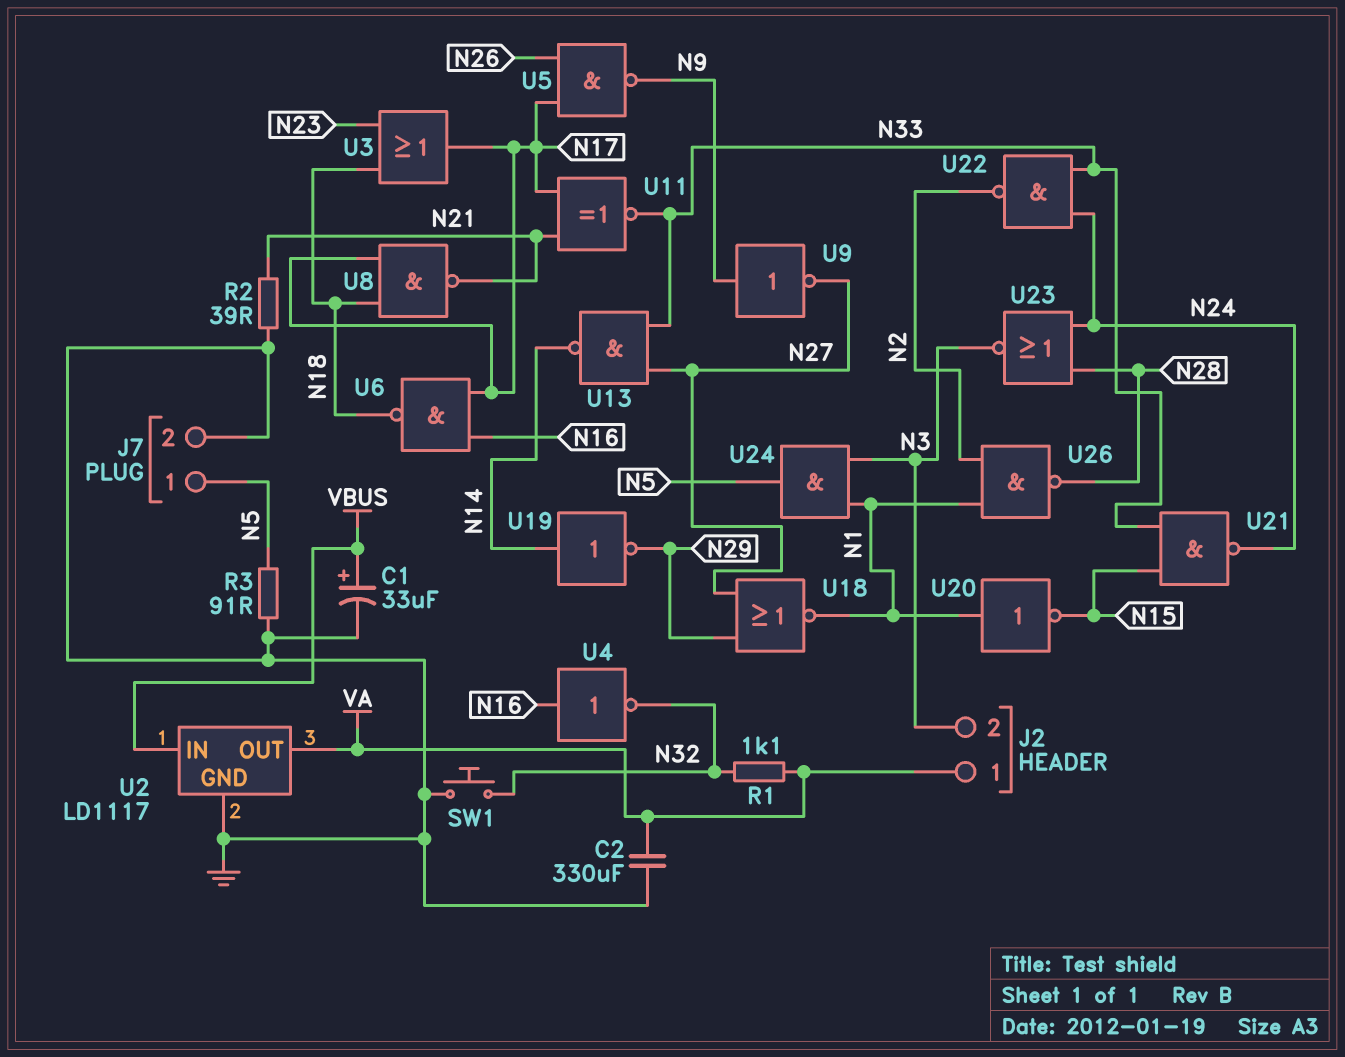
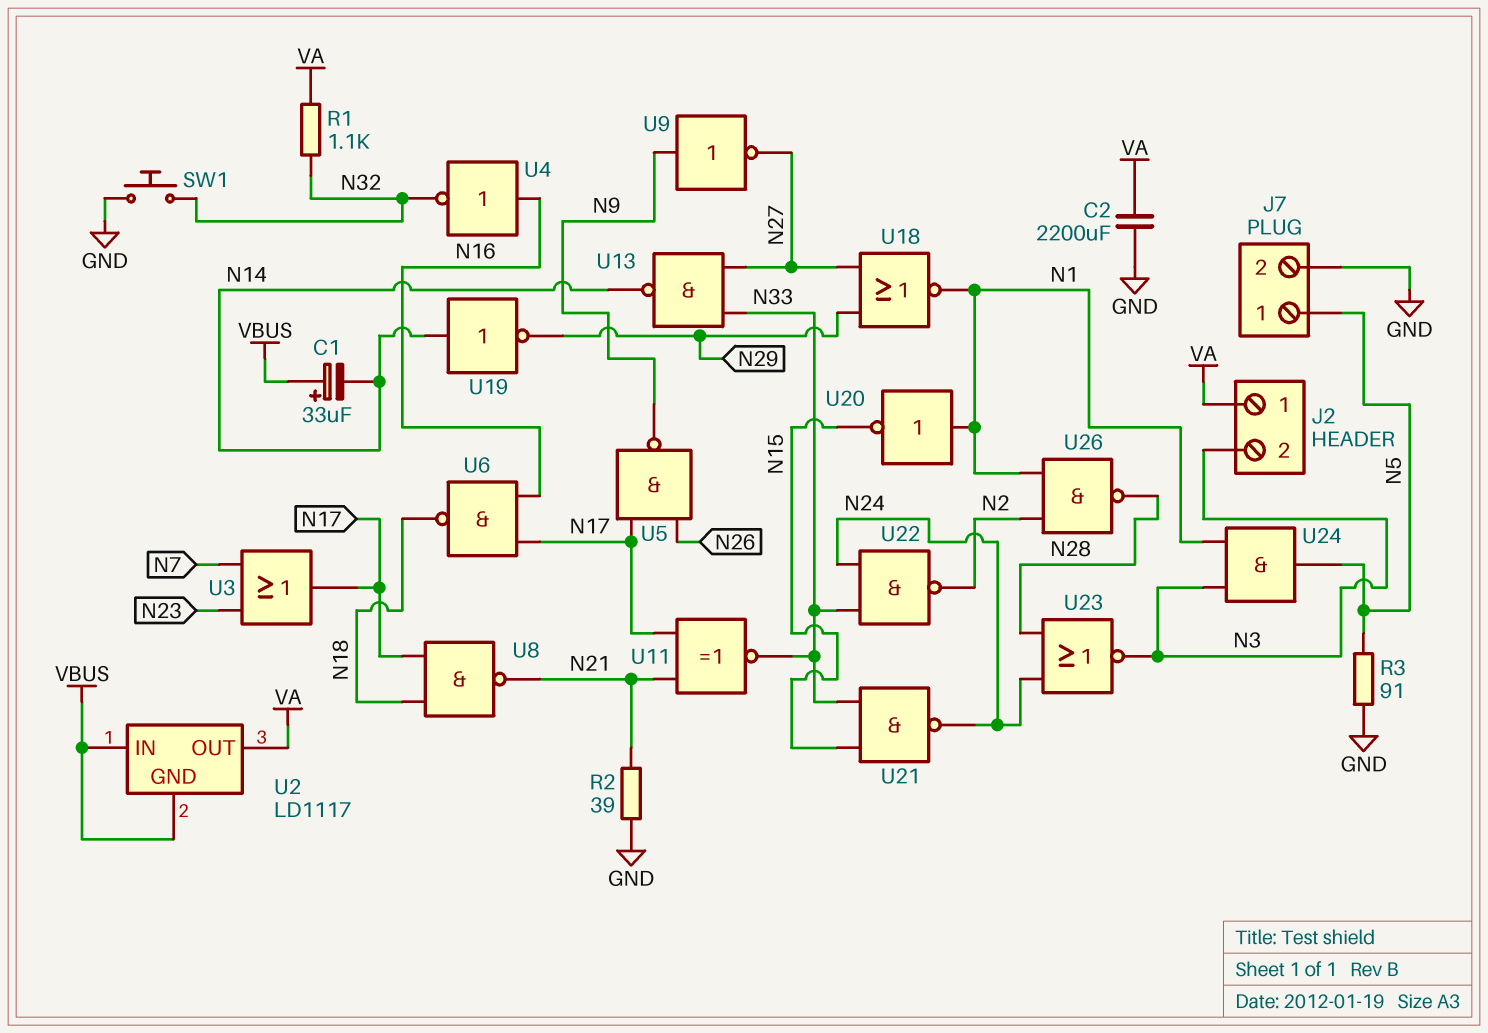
C1: 33uF (plus VBUS, minus GND) -> 33uF (plus VBUS, minus N14)
C2: 330uF (GND, VA) -> 2200uF (GND, VA)
U2 pin GND: GND -> VBUS
U3: OR (in N18, in N23, out N17) -> OR (in N7, in N23, out N17)

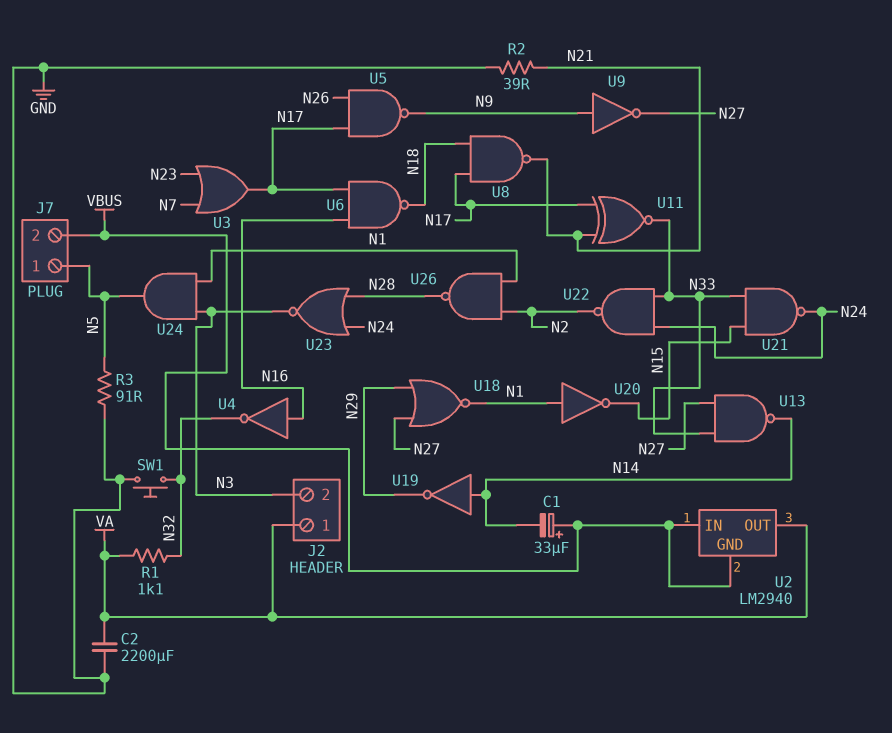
J7 pin 2: GND -> VBUS
U2: LD1117 -> LM2940

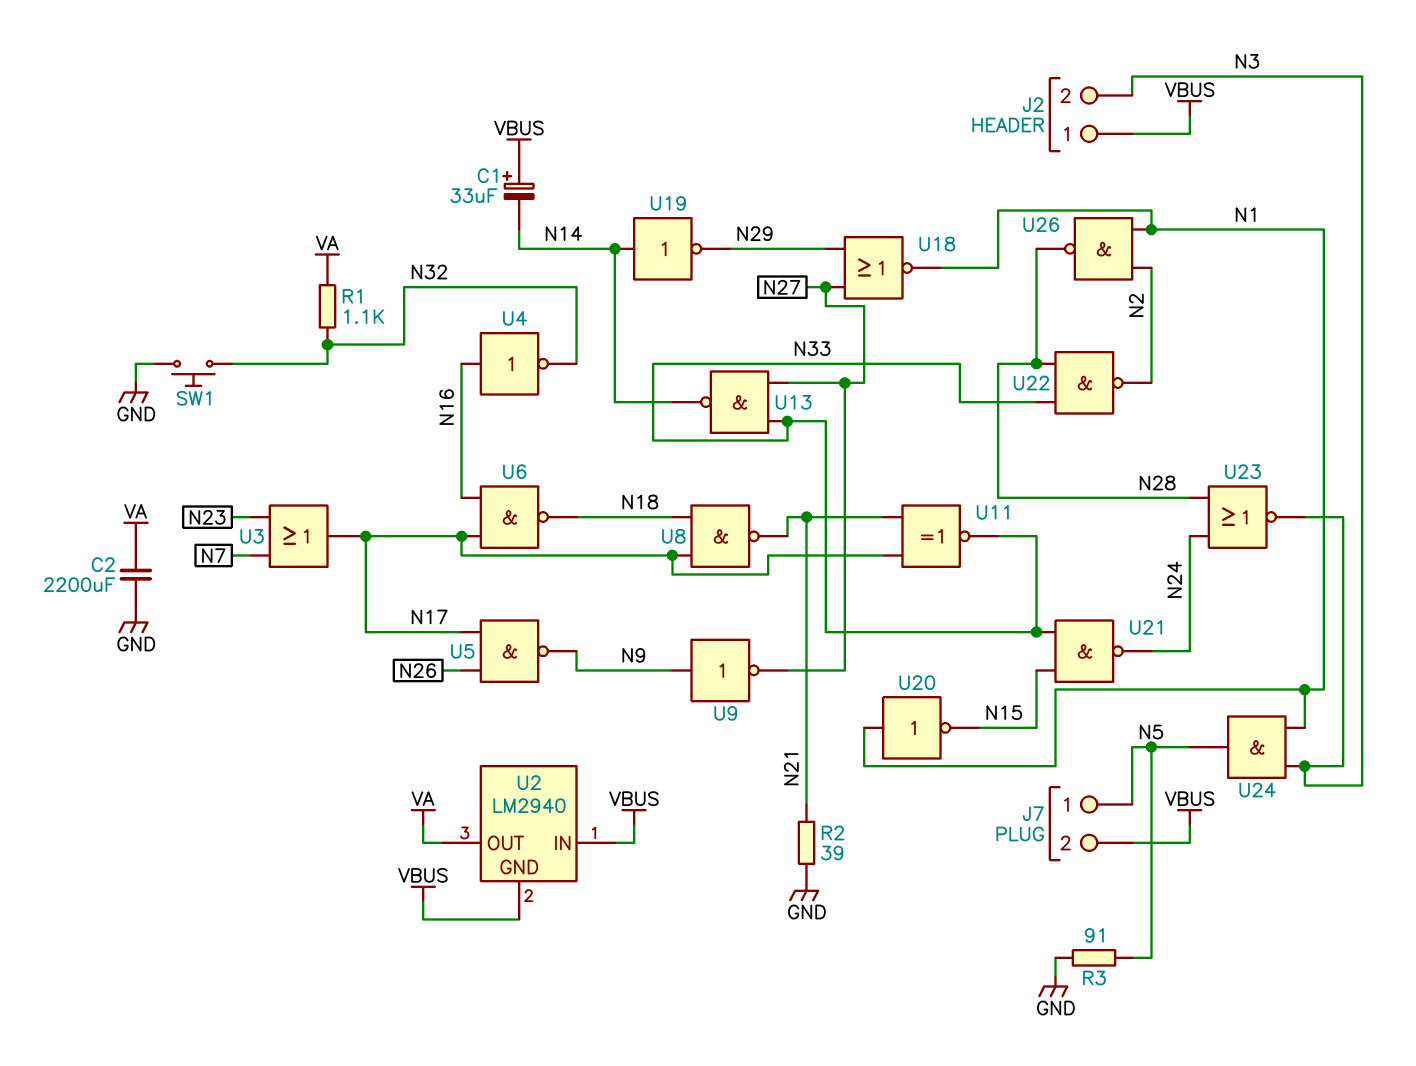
J2 pin 1: VA -> VBUS
U22: NAND (in N24, in N33, out N2) -> NAND (in N28, in N33, out N2)

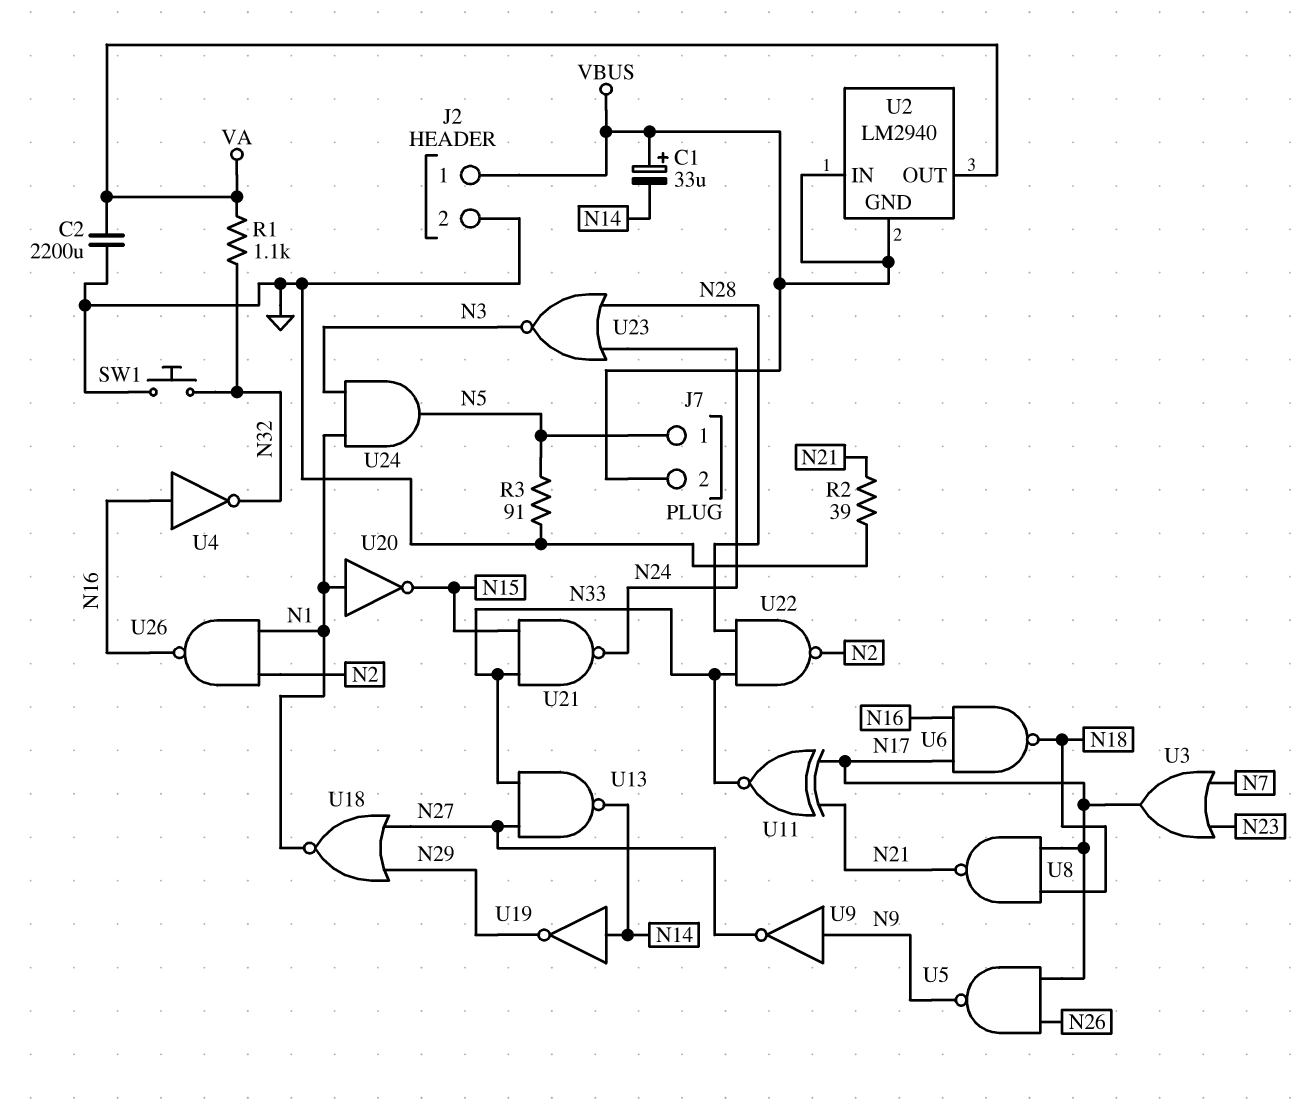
J2 pin 2: N3 -> GND
U26: NAND (in N1, in N2, out N28) -> NAND (in N1, in N2, out N16)

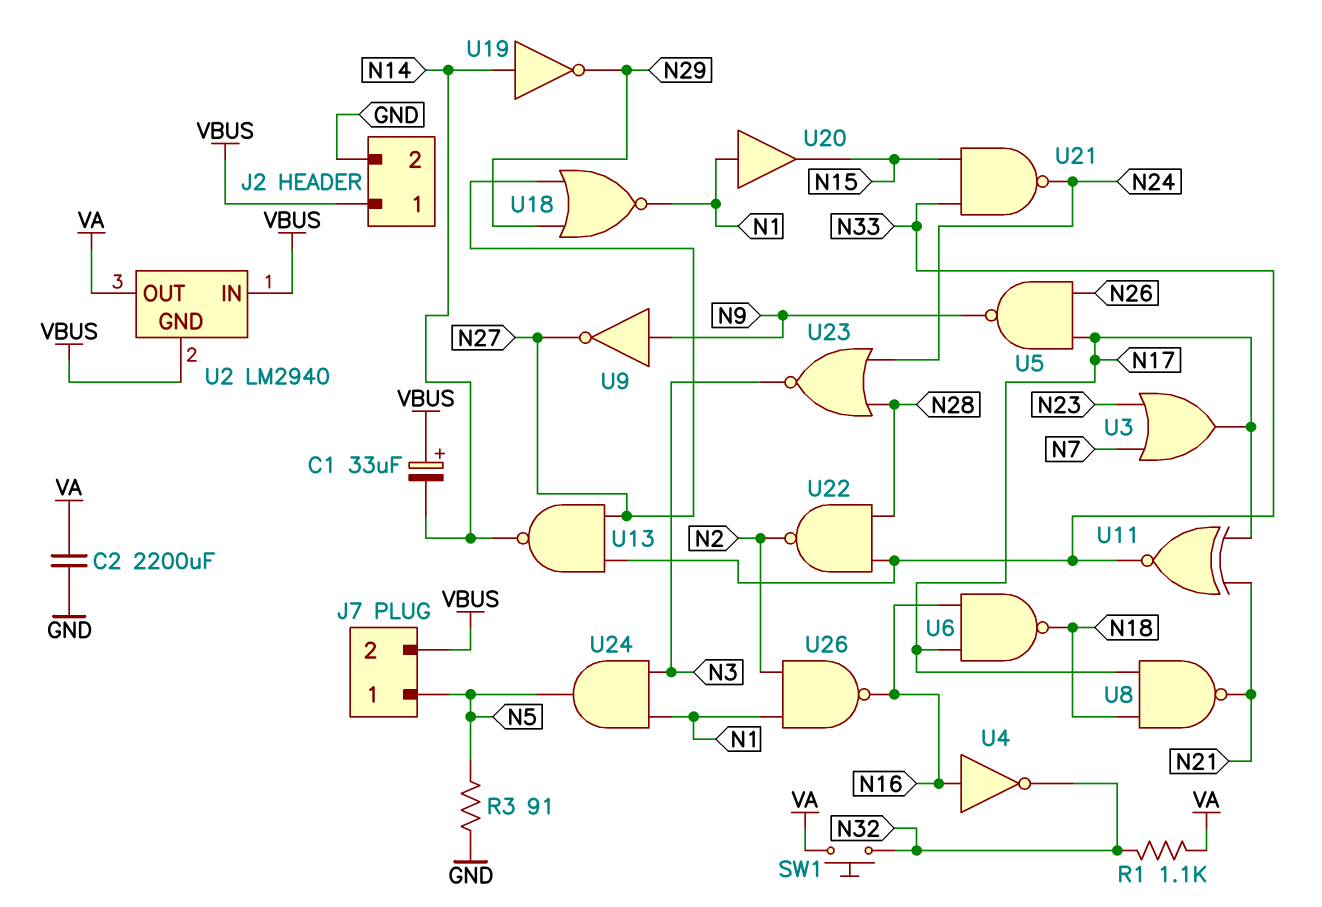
R2: 39 (GND, N21) -> none
SW1: button (GND, N32) -> button (N32, VA)
U20: NOT (in N1, out N15) -> buffer (in N1, out N15)

